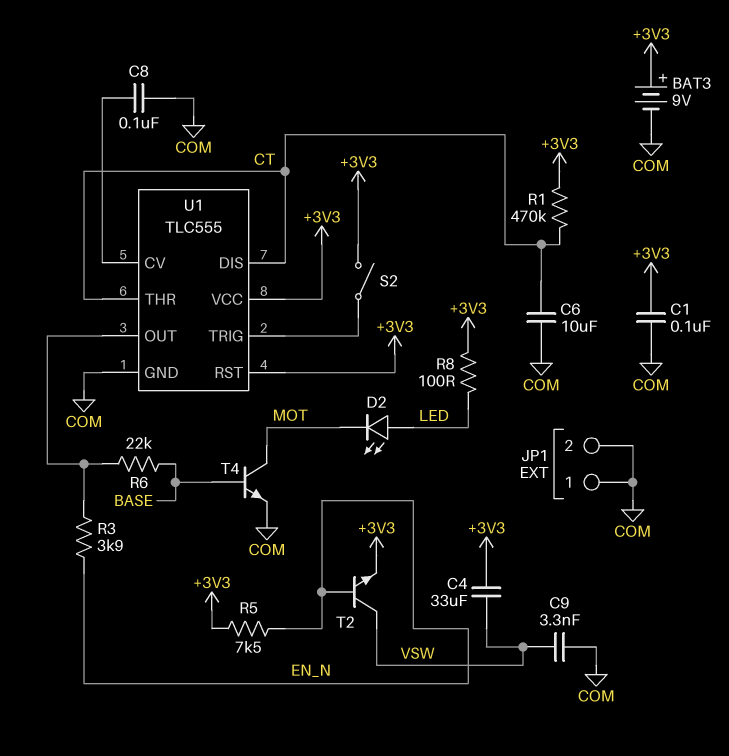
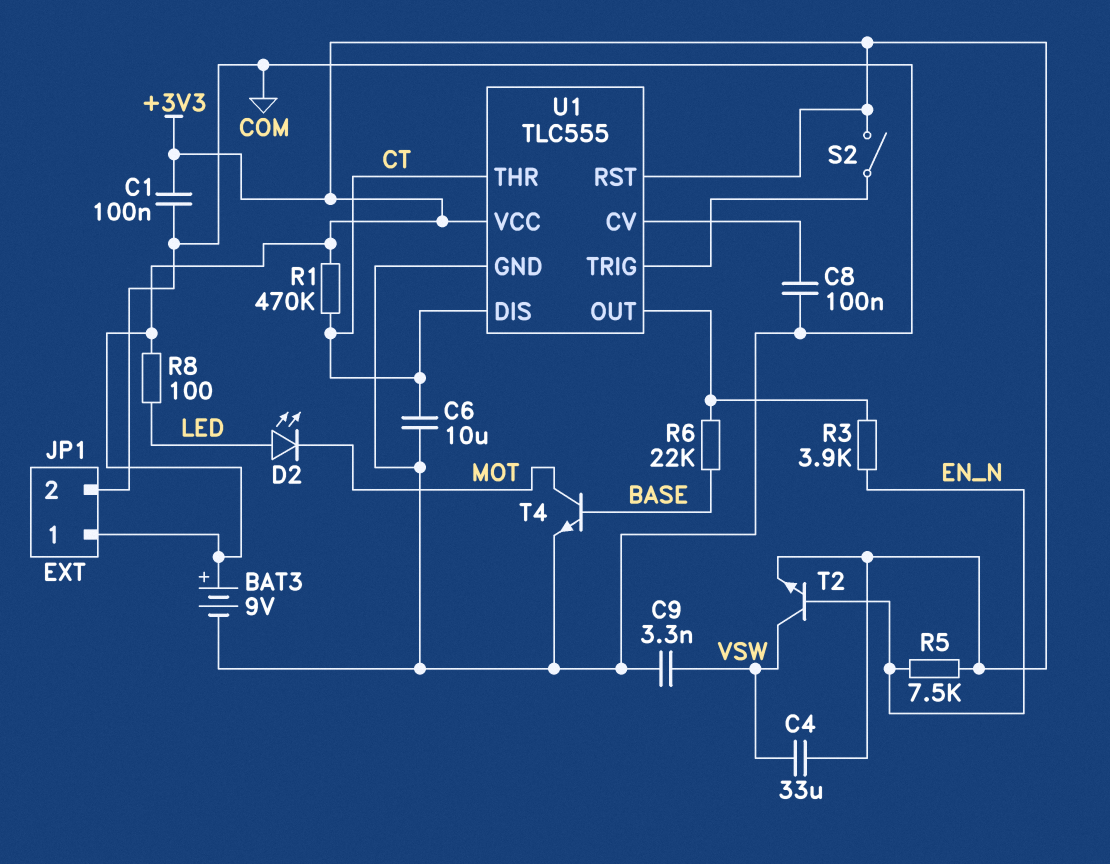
JP1 pin 1: COM -> +3V3

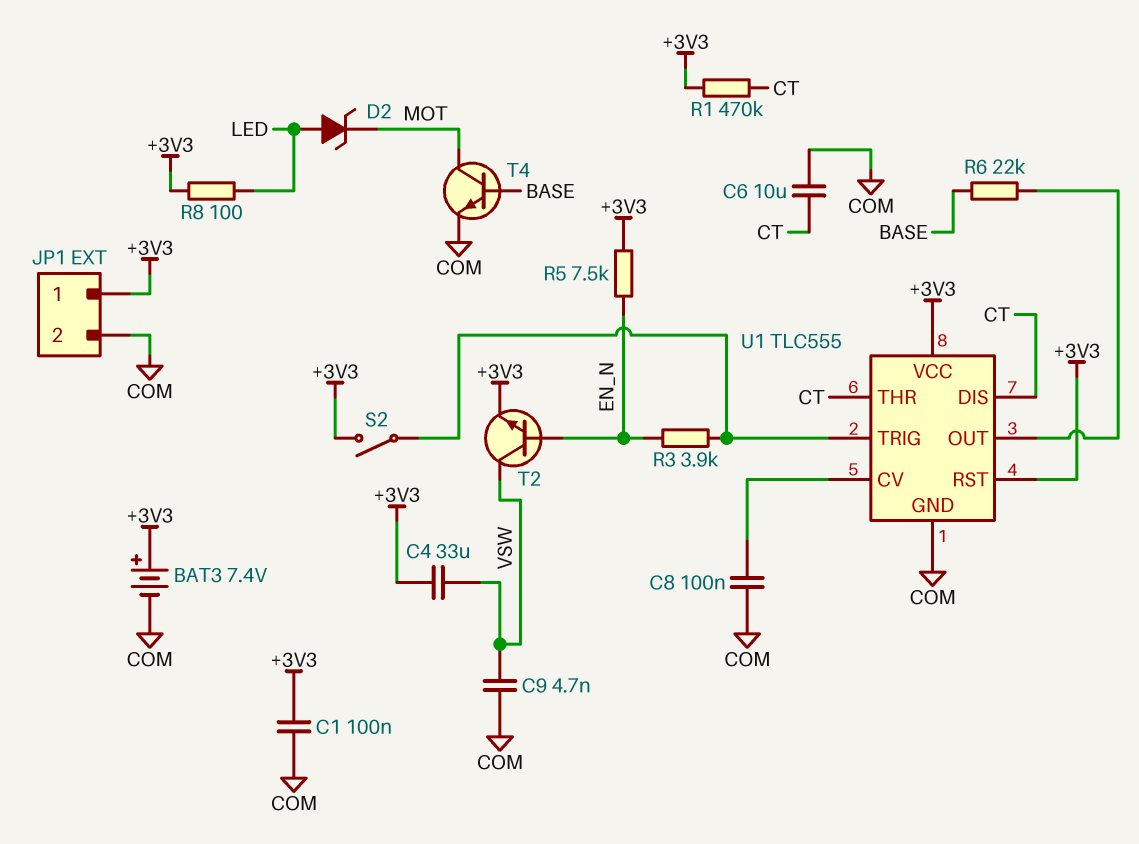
BAT3: 9V (plus +3V3, minus COM) -> 7.4V (plus +3V3, minus COM)
C9: 3.3nF (COM, VSW) -> 4.7nF (COM, VSW)
D2: LED (A LED, K MOT) -> zener (A LED, K MOT)
R3: 3.9k (EN_N, U1/OUT) -> 3.9k (EN_N, U1/TRIG)

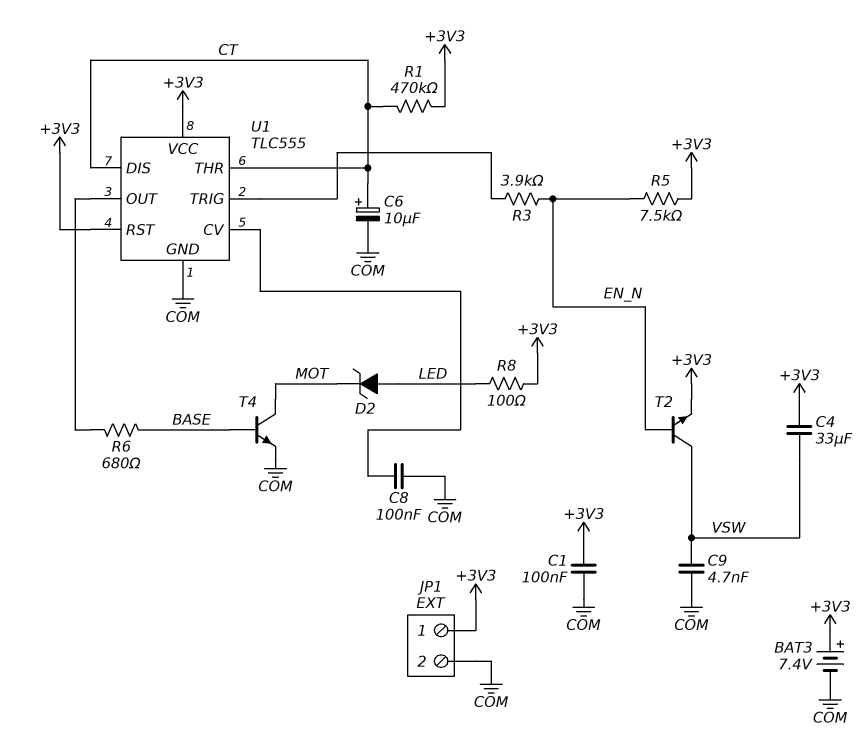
C6: 10uF (COM, CT) -> 10uF (plus CT, minus COM)
R6: 22k (BASE, U1/OUT) -> 680 (BASE, U1/OUT)
S2: switch (+3V3, U1/TRIG) -> none

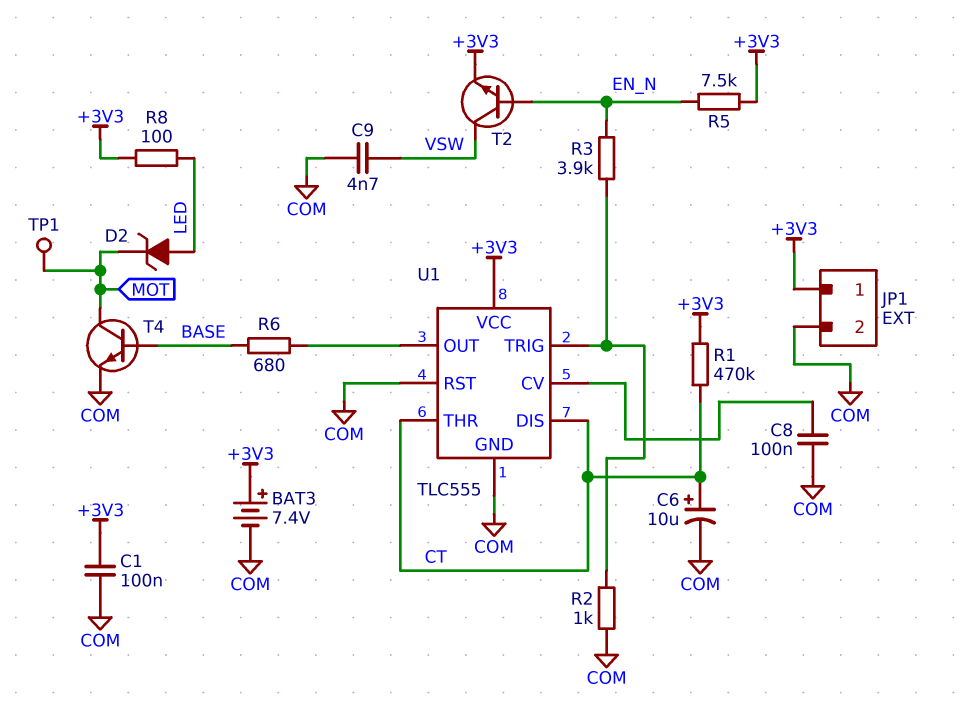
C4: 33uF (+3V3, VSW) -> none
R2: none -> 1k (COM, U1/TRIG)
TP1: none -> test point (MOT)
U1 pin RST: +3V3 -> COM

